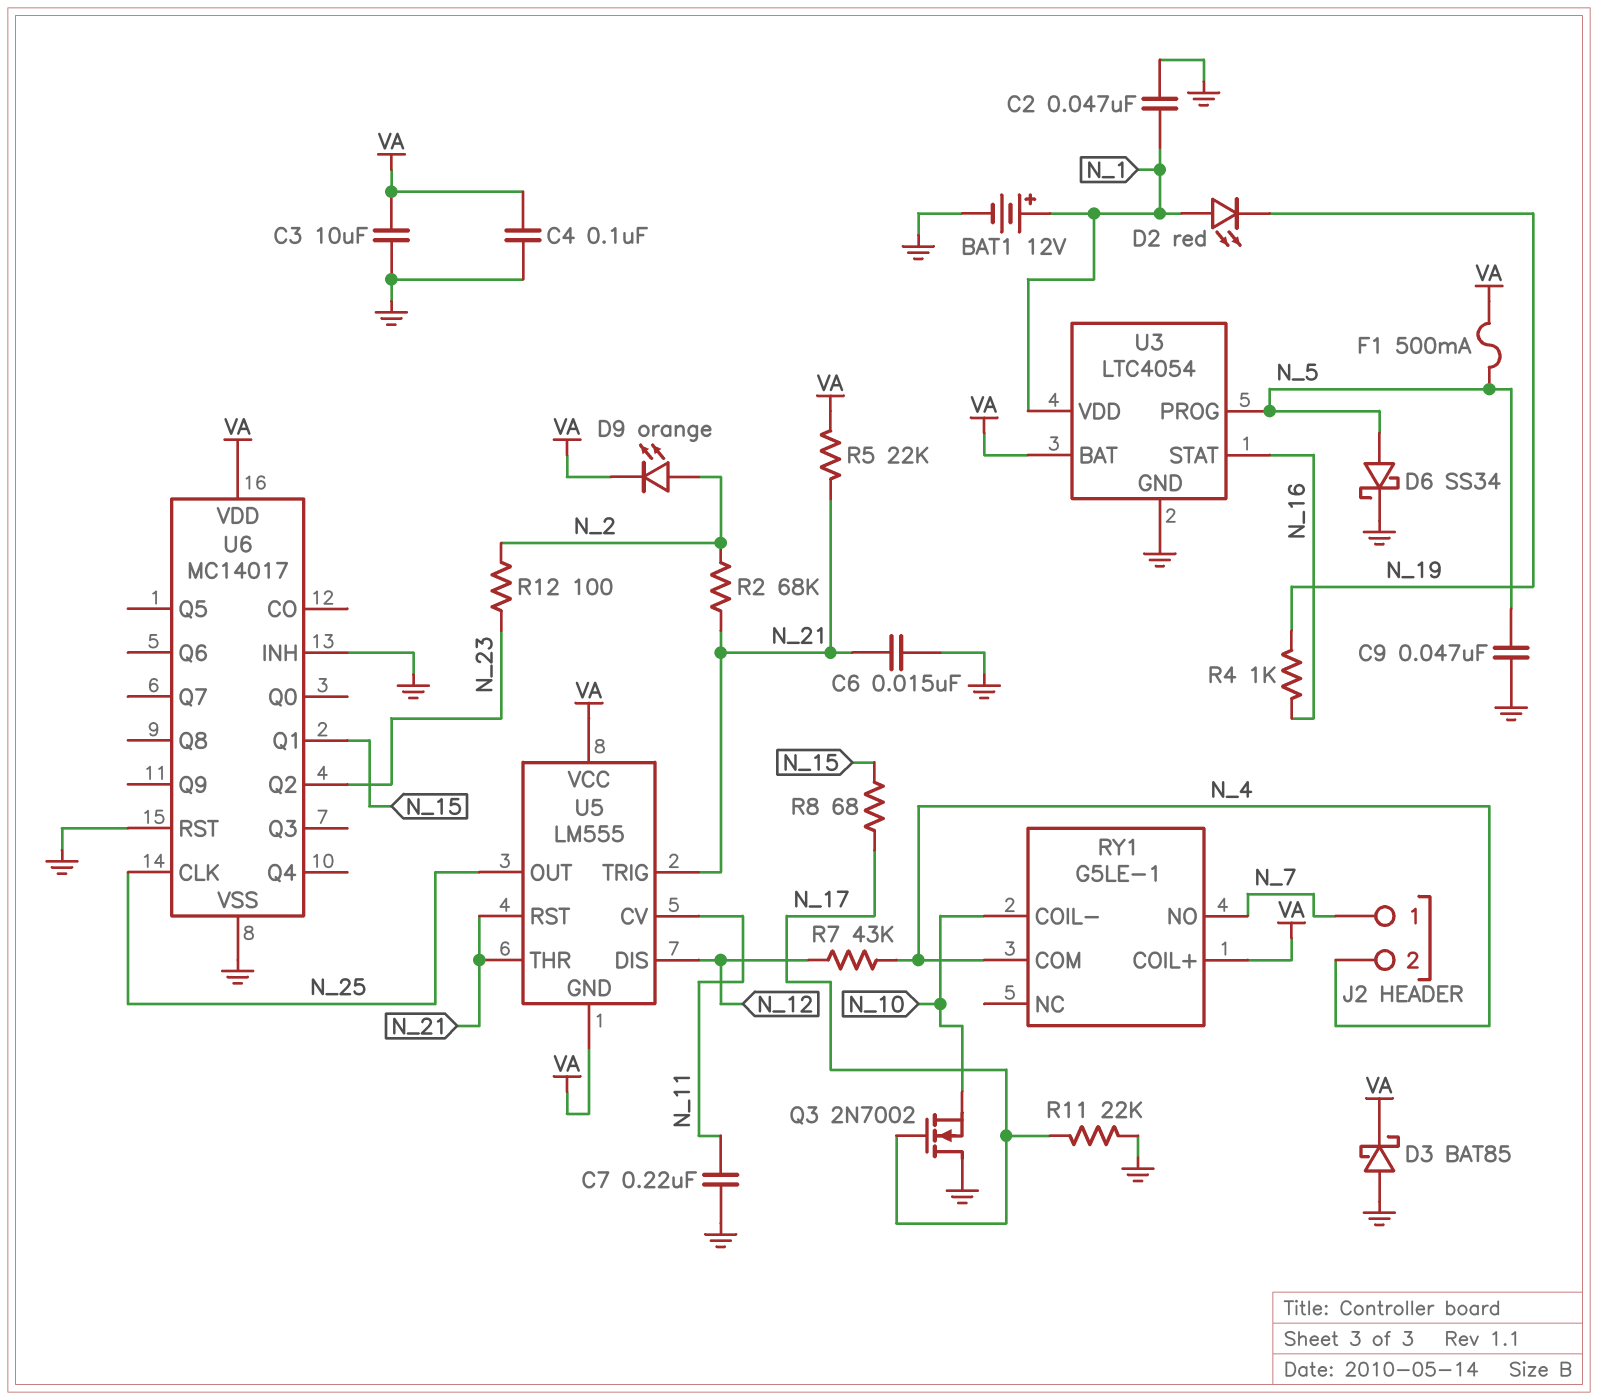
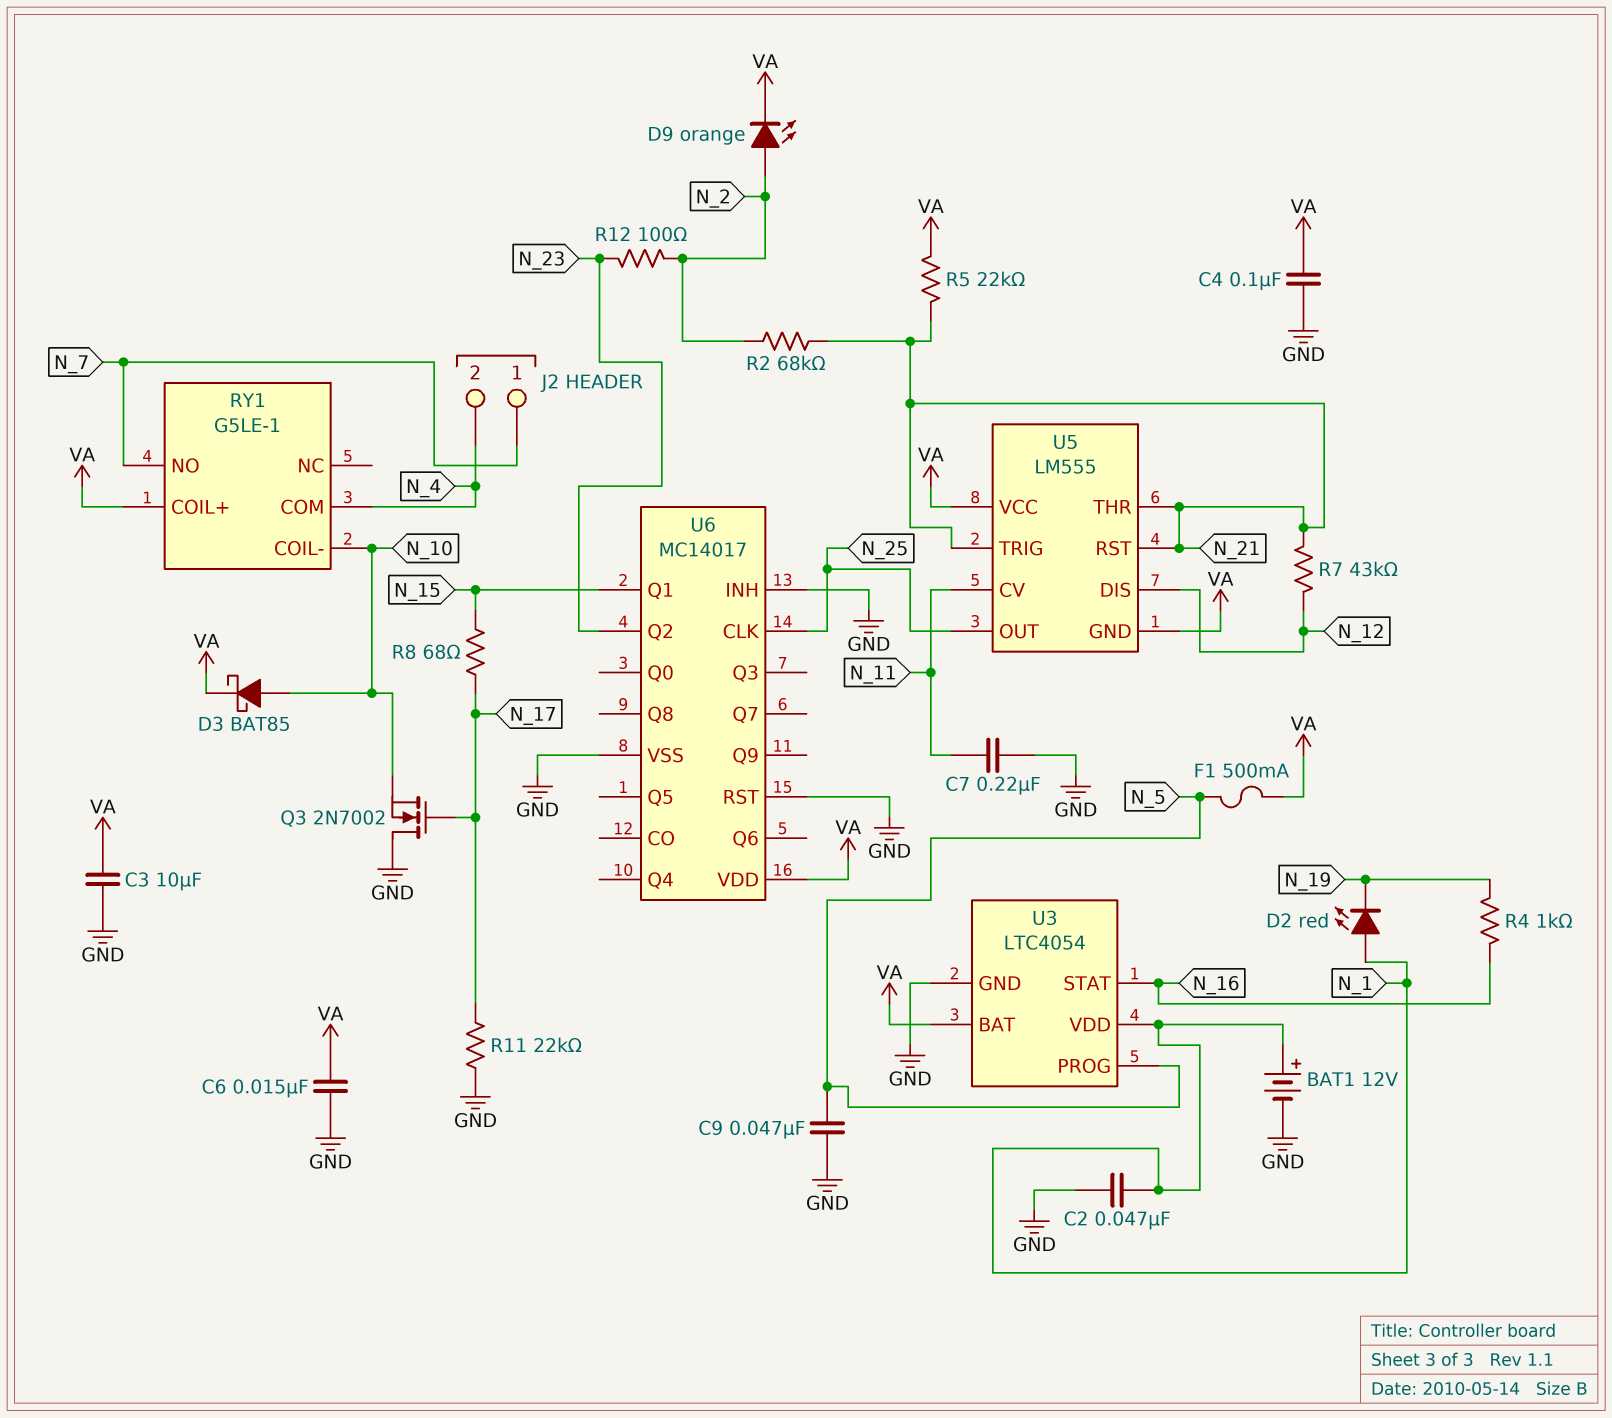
C6: 15nF (GND, N_21) -> 15nF (GND, VA)
D3: schottky BAT85 (A GND, K VA) -> schottky BAT85 (A N_10, K VA)
D6: schottky SS34 (A N_5, K GND) -> none
R7: 43k (N_4, N_12) -> 43k (N_12, N_21)

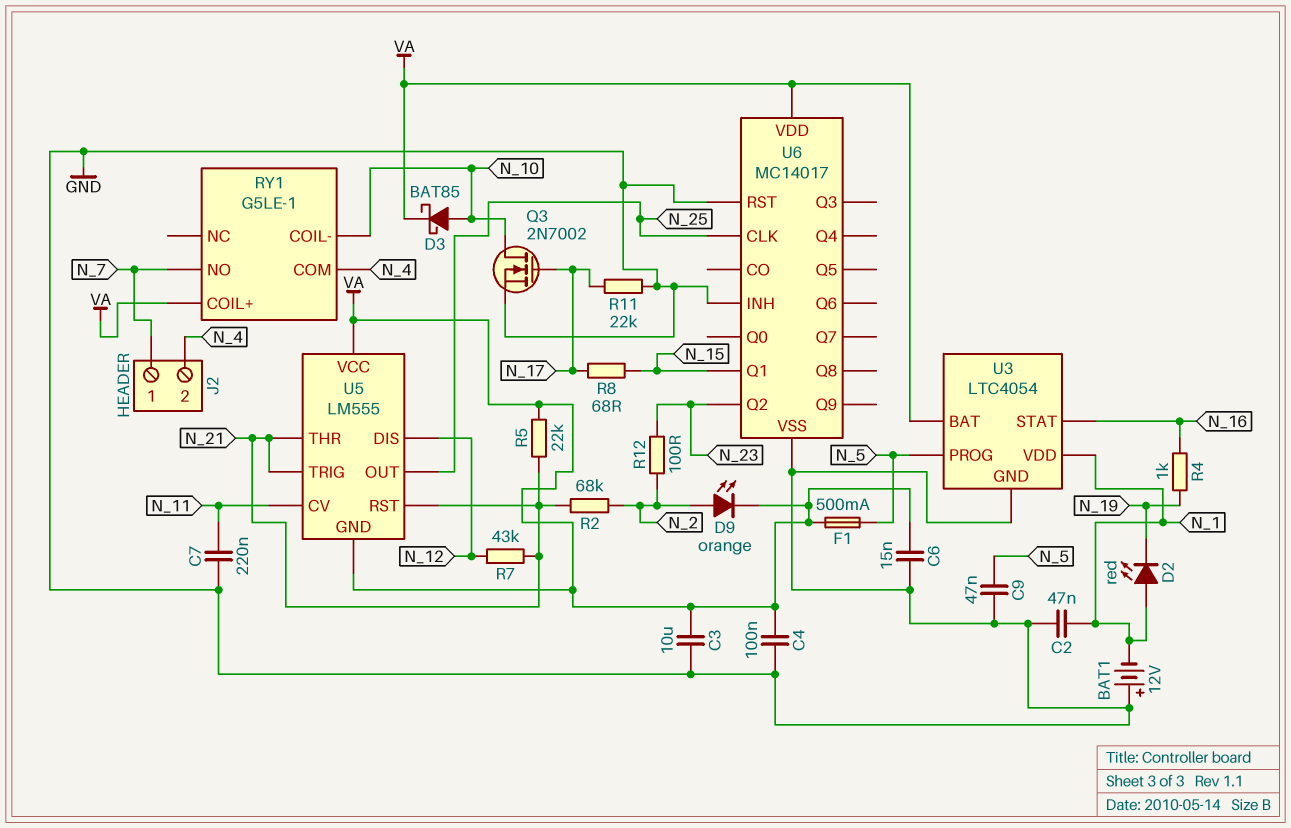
BAT1: 12V (plus N_1, minus GND) -> 12V (plus GND, minus N_1)
Q3: NMOS 2N7002 (G N_17, D GND, S N_10) -> NMOS 2N7002 (G N_17, D N_10, S GND)

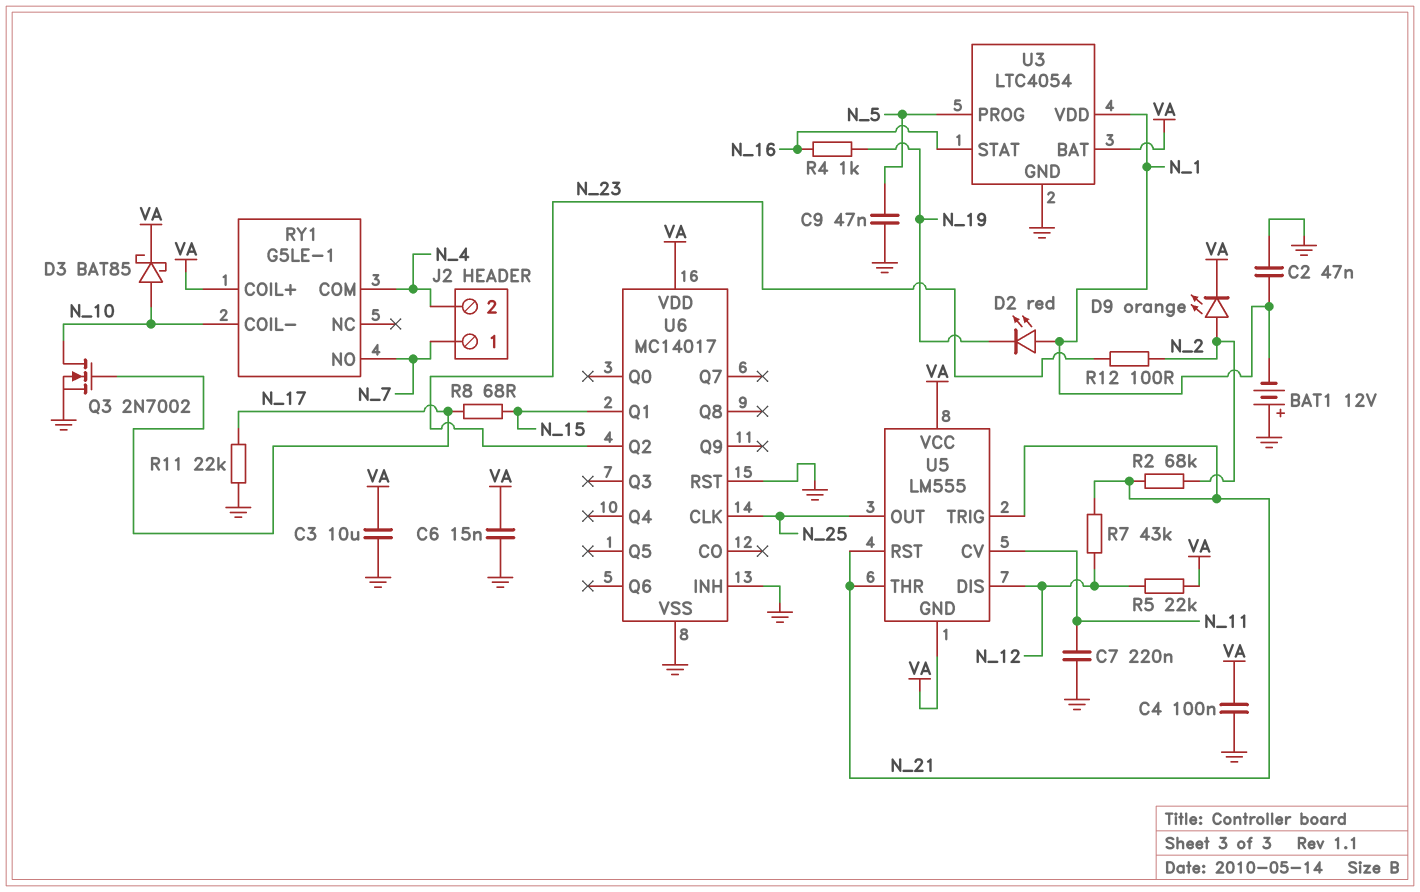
F1: 500mA (N_5, VA) -> none
R5: 22k (N_21, VA) -> 22k (N_12, VA)

